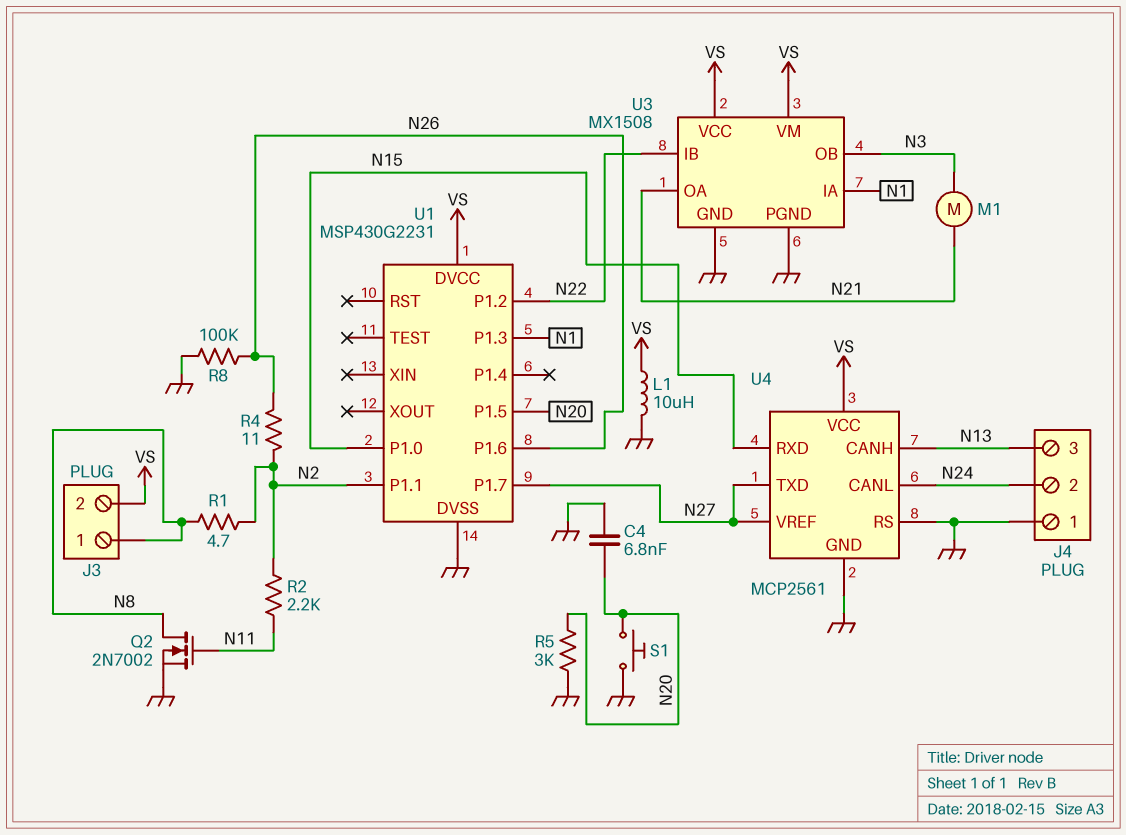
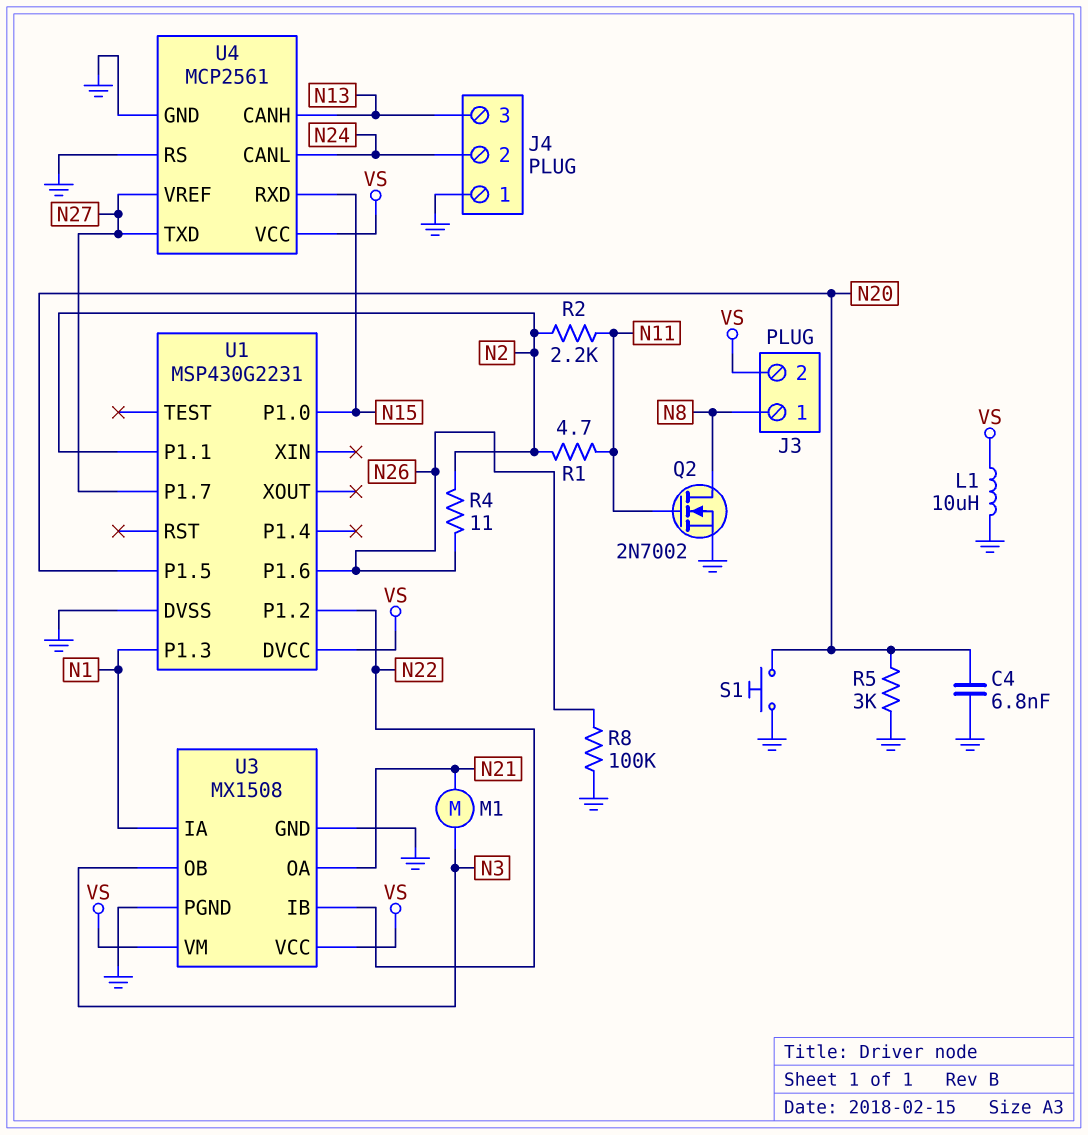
R1: 4.7 (N2, N8) -> 4.7 (N2, N11)

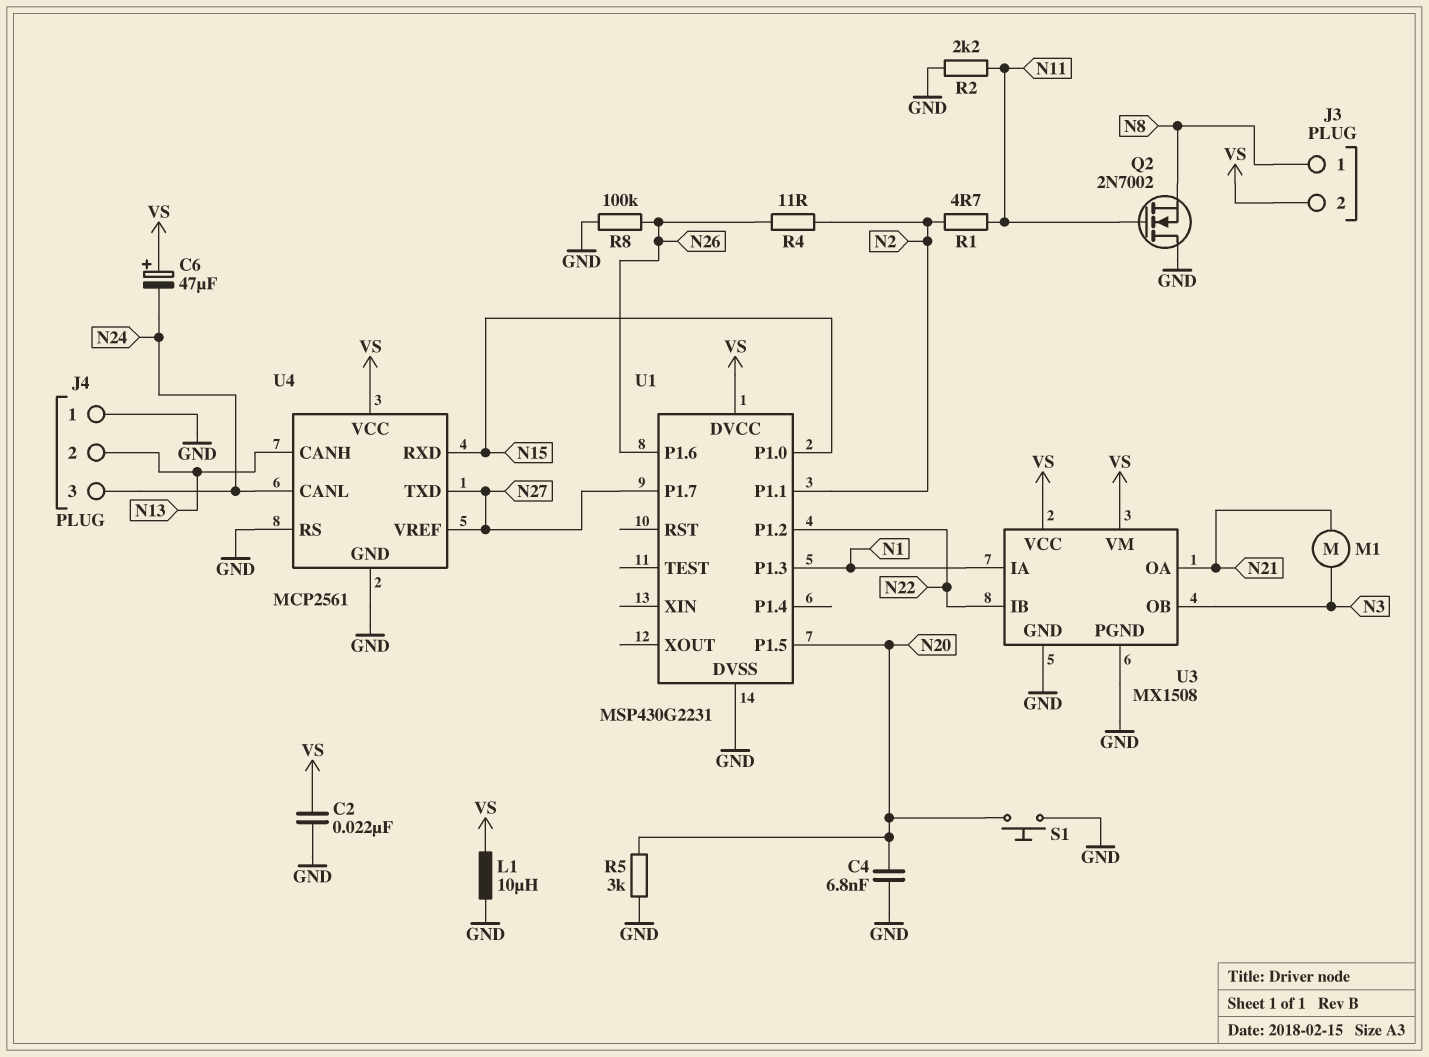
C2: none -> 22nF (GND, VS)
C6: none -> 47uF (plus VS, minus N24)
J4 pin 2: N24 -> N13
J4 pin 3: N13 -> N24
Q2: NMOS 2N7002 (G N11, D N8, S GND) -> NMOS 2N7002 (G N11, D GND, S N8)
R2: 2.2k (N2, N11) -> 2.2k (GND, N11)

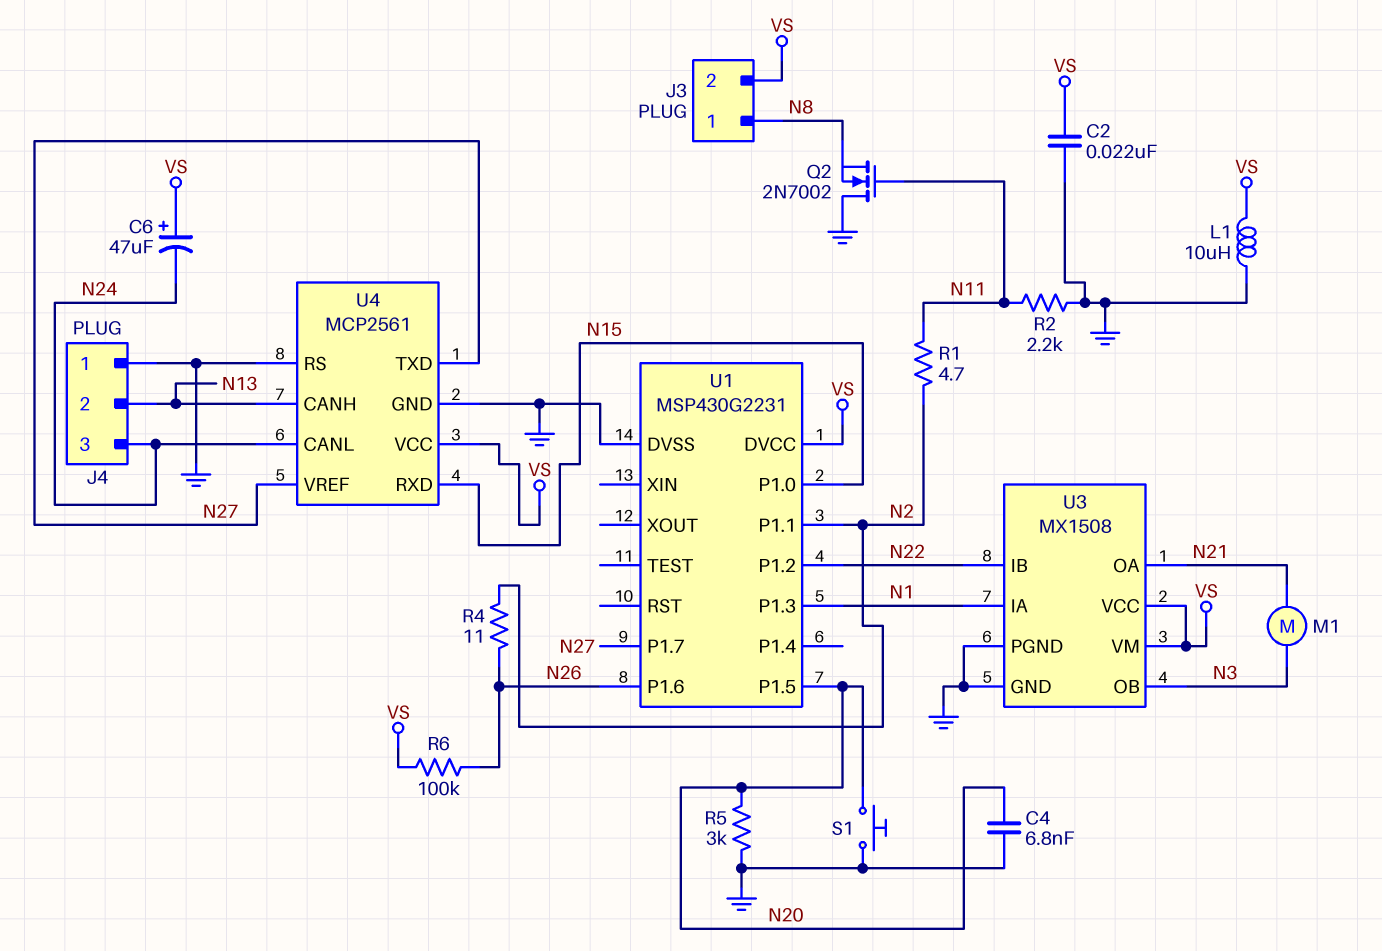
R6: none -> 100k (N26, VS)
R8: 100k (GND, N26) -> none

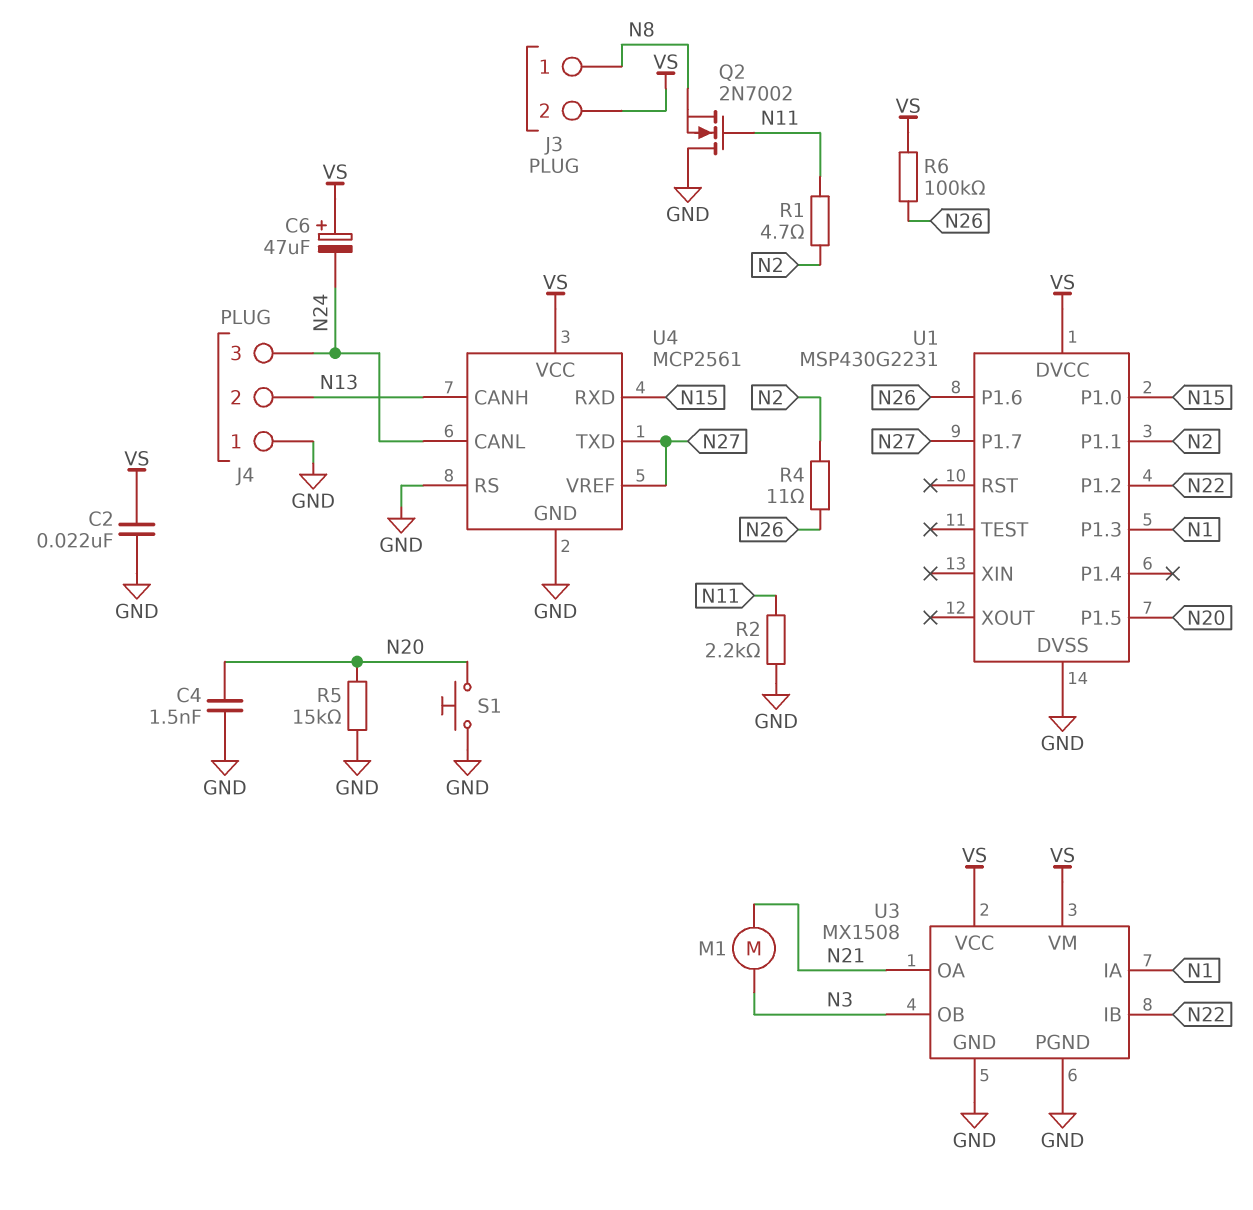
C4: 6.8nF (GND, N20) -> 1.5nF (GND, N20)
L1: 10uH (GND, VS) -> none
R5: 3k (GND, N20) -> 15k (GND, N20)

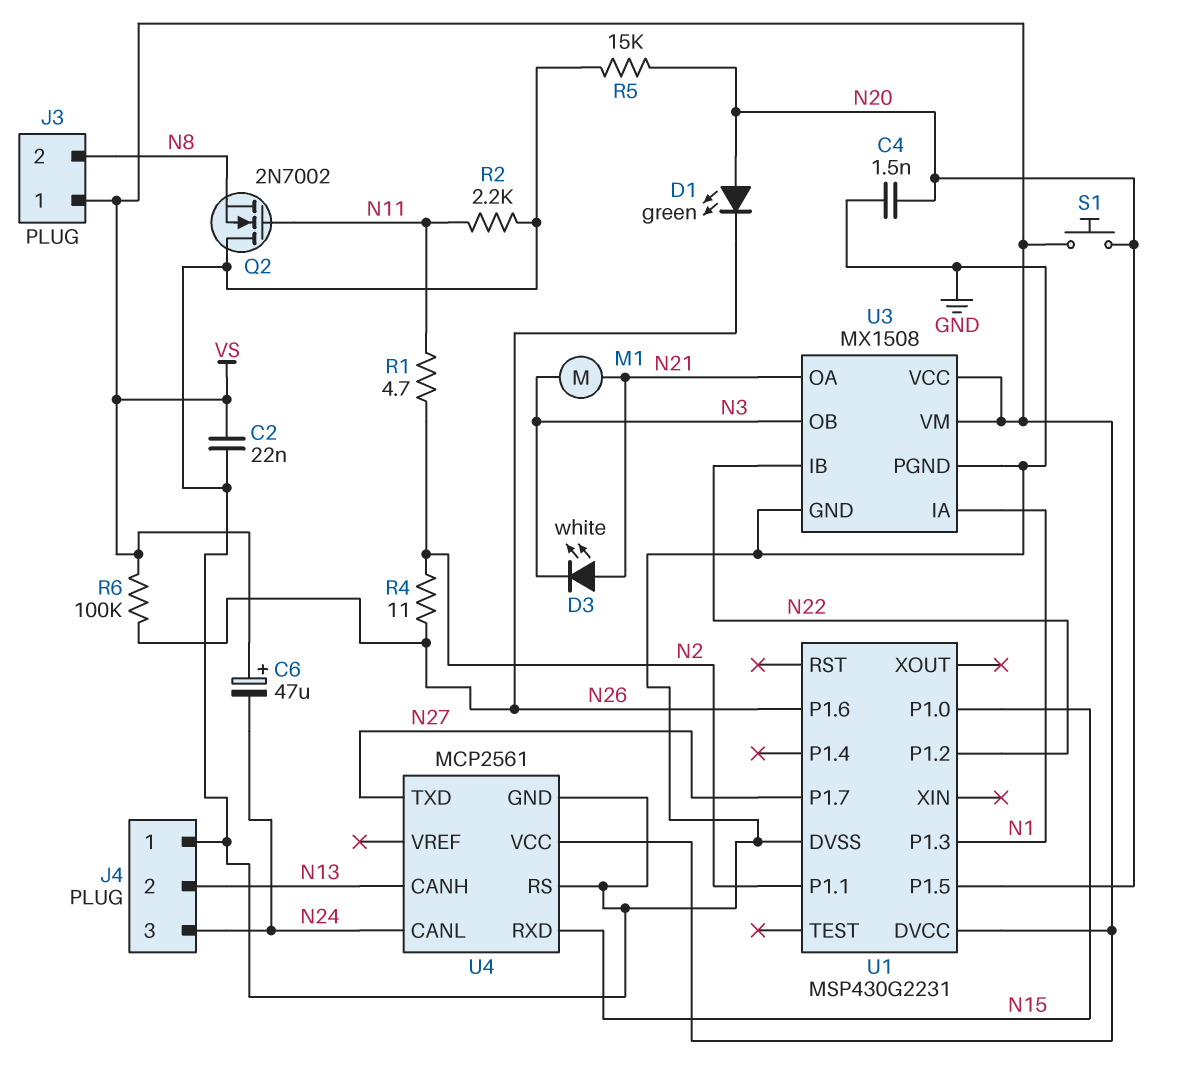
D1: none -> LED green (A N20, K N26)
D3: none -> LED white (A N21, K N3)
J3 pin 1: N8 -> VS
J3 pin 2: VS -> N8
S1: button (GND, N20) -> button (N20, VS)
U4 pin VREF: N27 -> none

